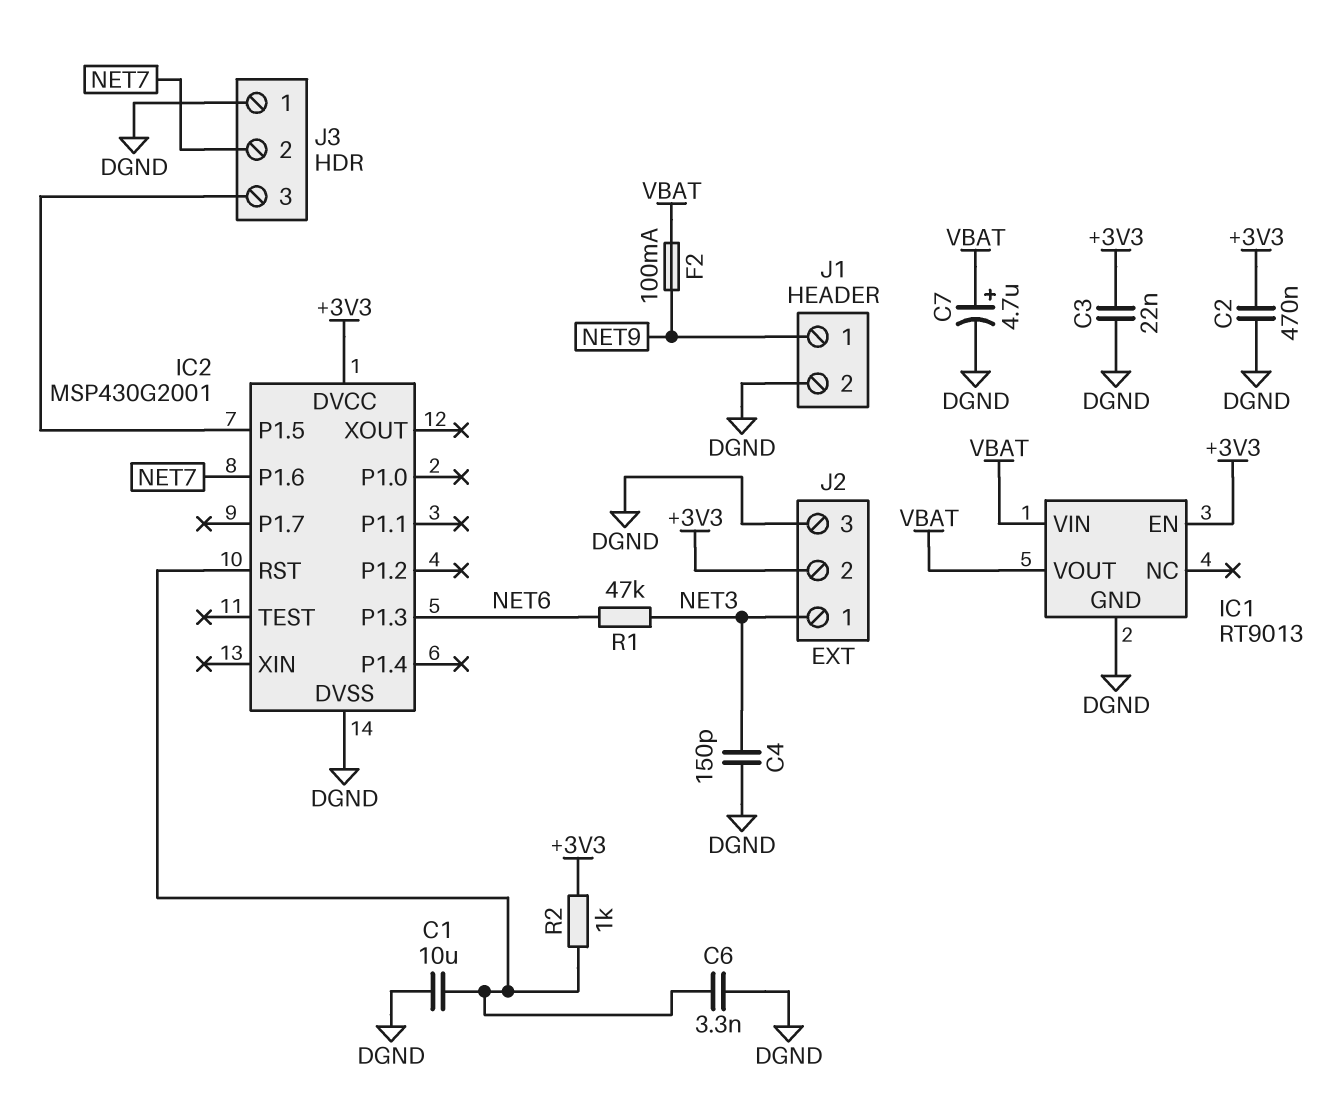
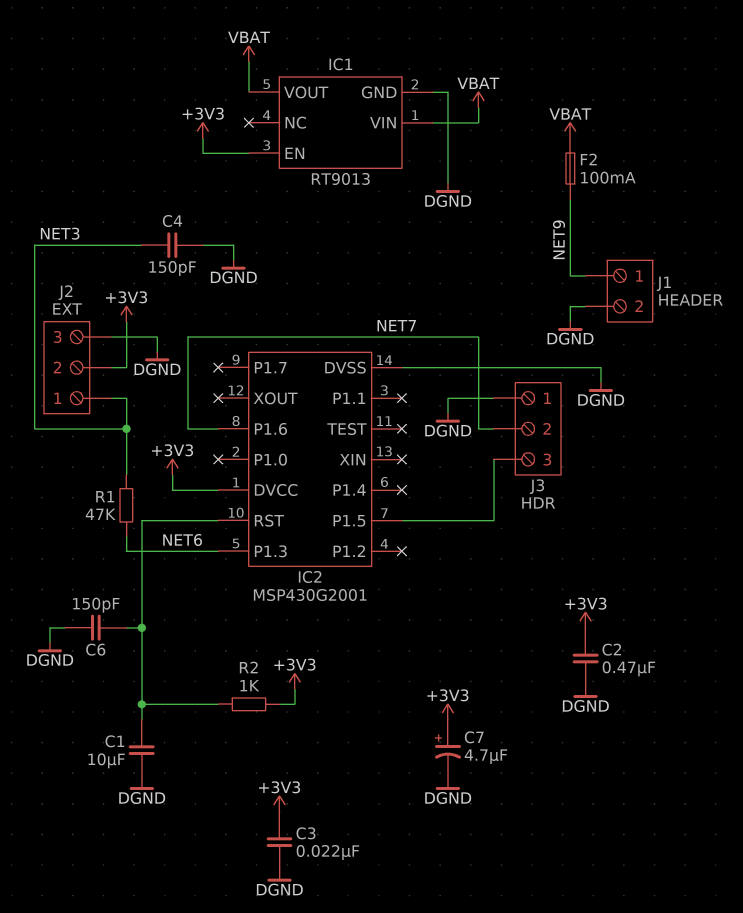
C6: 3.3nF (DGND, IC2/RST) -> 150pF (DGND, IC2/RST)
C7: 4.7uF (plus VBAT, minus DGND) -> 4.7uF (plus +3V3, minus DGND)

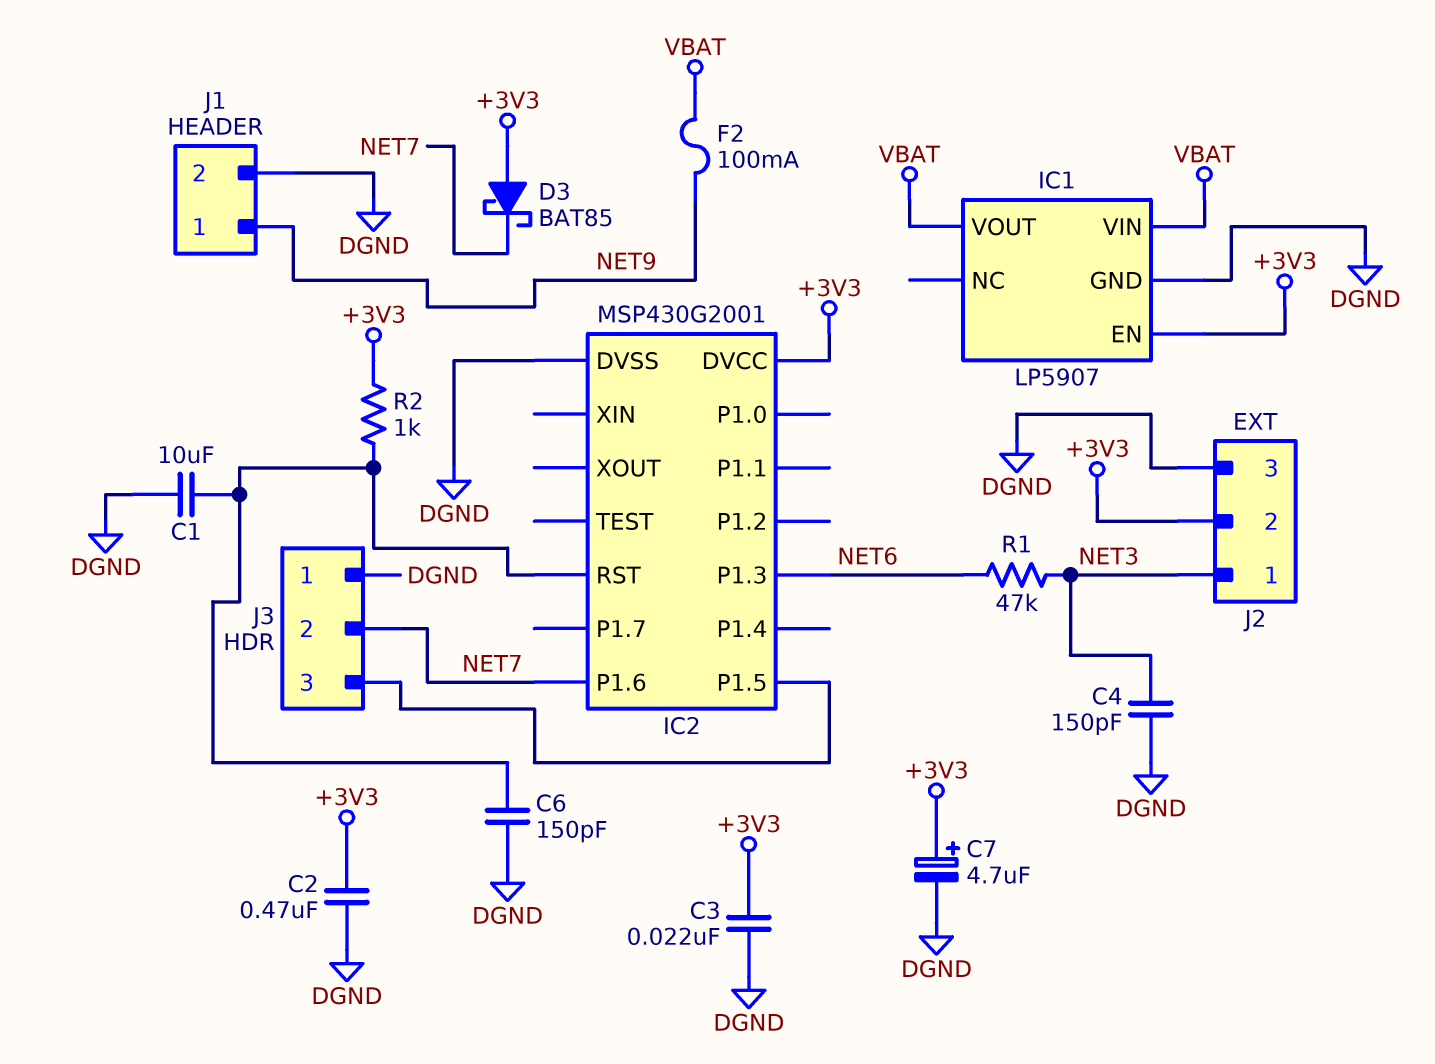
D3: none -> schottky BAT85 (A +3V3, K NET7)
IC1: RT9013 -> LP5907

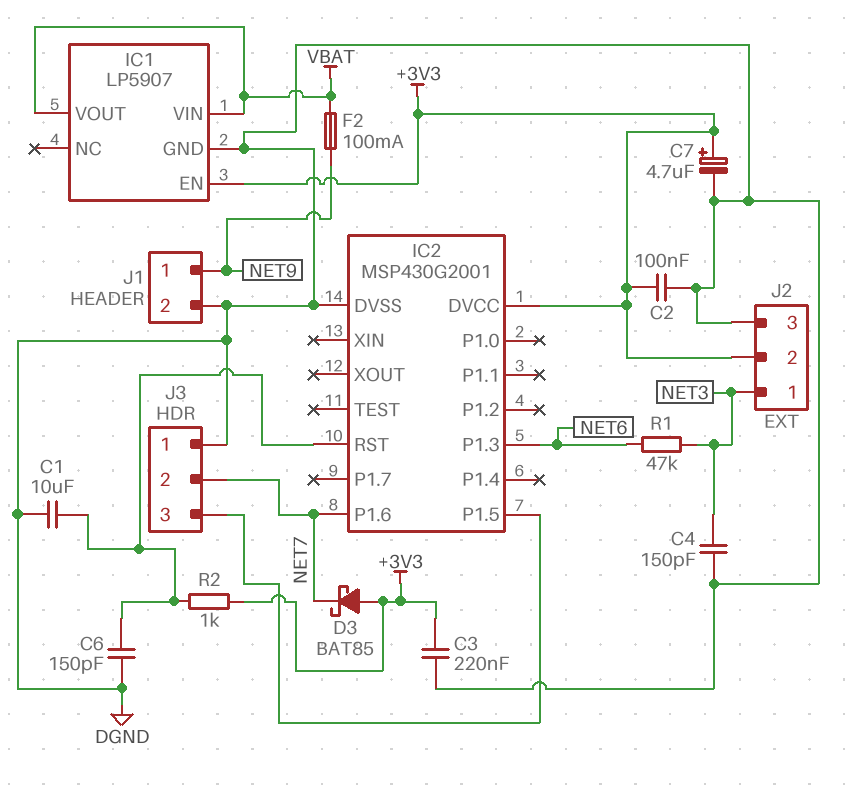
C2: 470nF (+3V3, DGND) -> 100nF (+3V3, DGND)
C3: 22nF (+3V3, DGND) -> 220nF (+3V3, DGND)

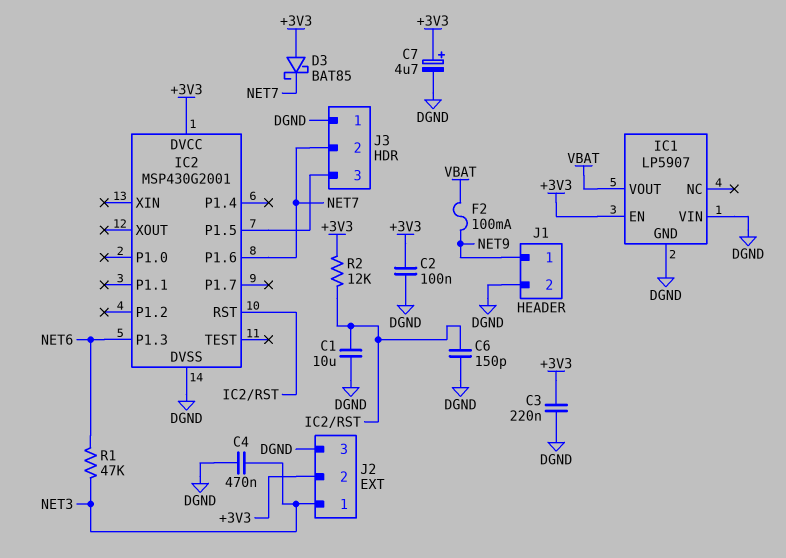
C4: 150pF (DGND, NET3) -> 470nF (DGND, NET3)
IC1 pin VIN: VBAT -> DGND
R2: 1k (+3V3, IC2/RST) -> 12k (+3V3, IC2/RST)

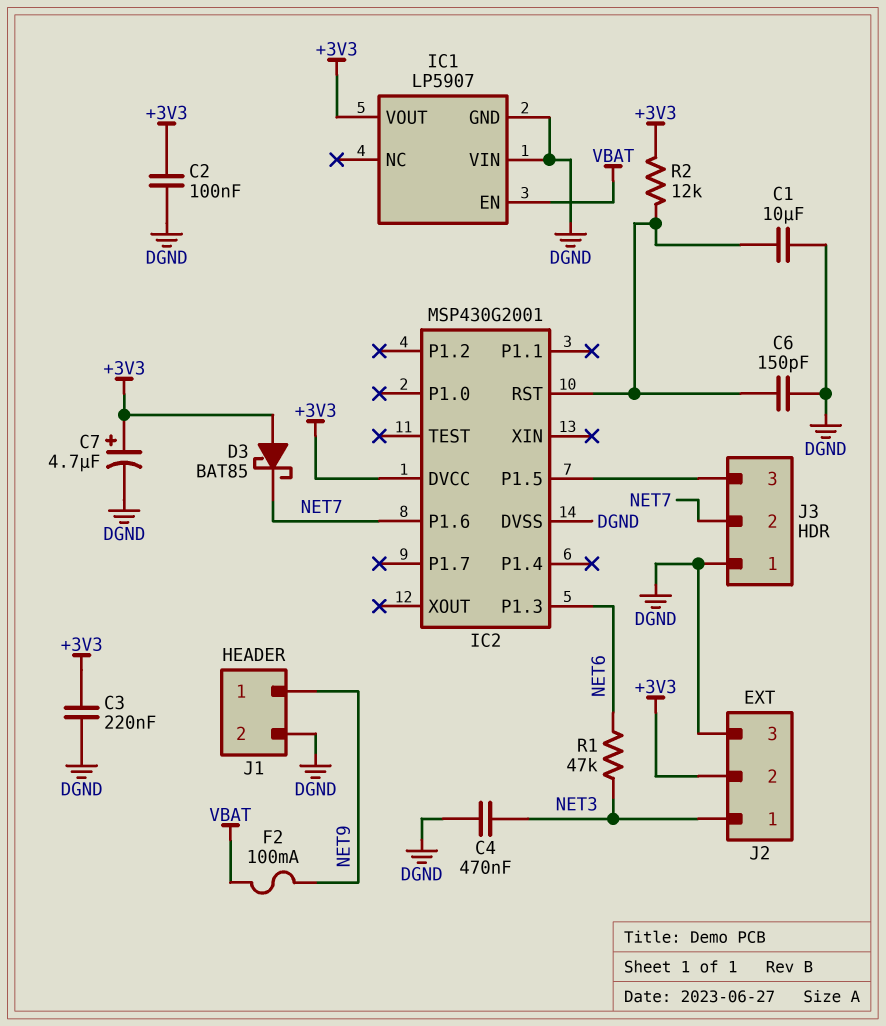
IC1 pin EN: +3V3 -> VBAT
IC1 pin VOUT: VBAT -> +3V3

